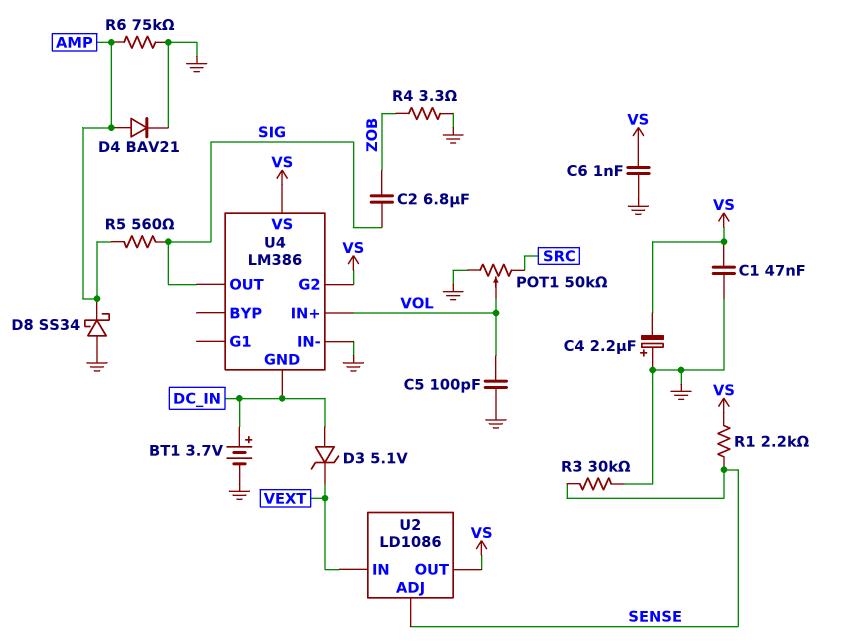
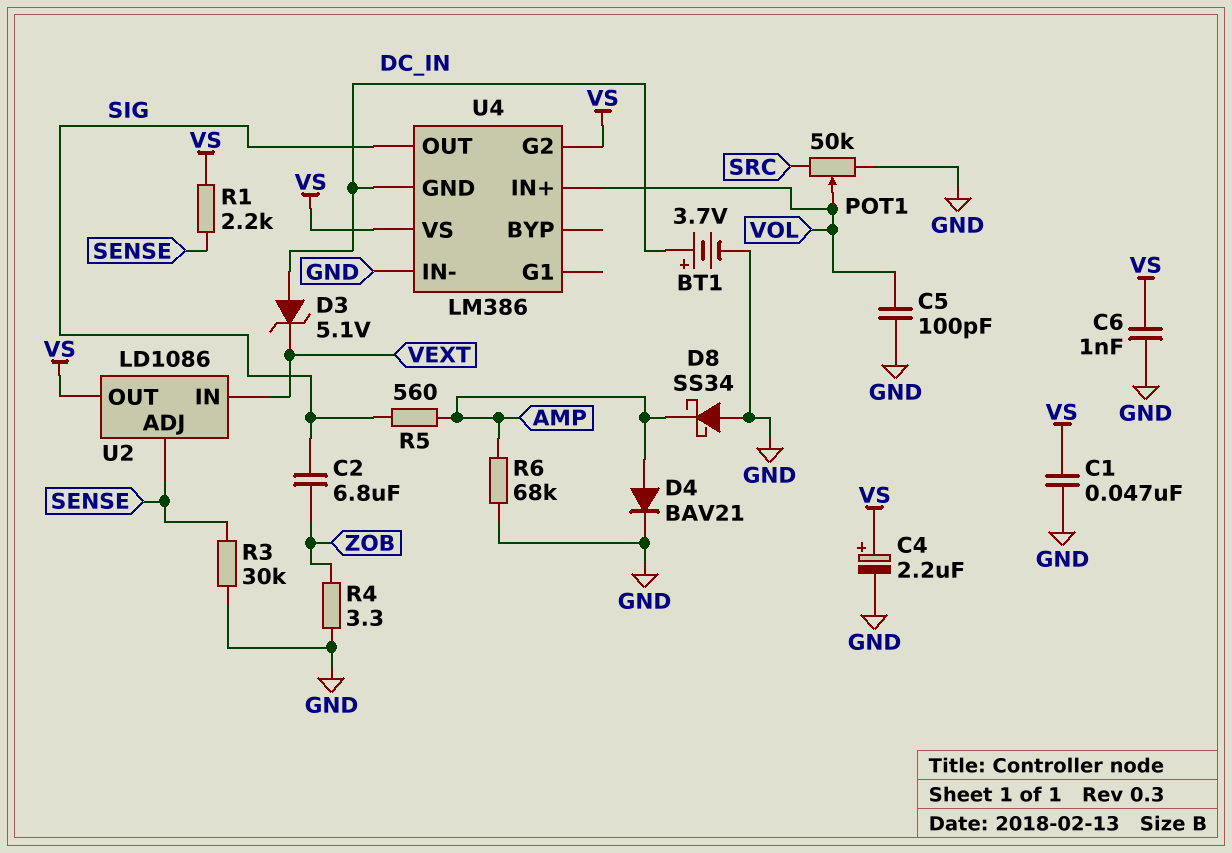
C4: 2.2uF (plus GND, minus VS) -> 2.2uF (plus VS, minus GND)
R6: 75k (AMP, GND) -> 68k (AMP, GND)

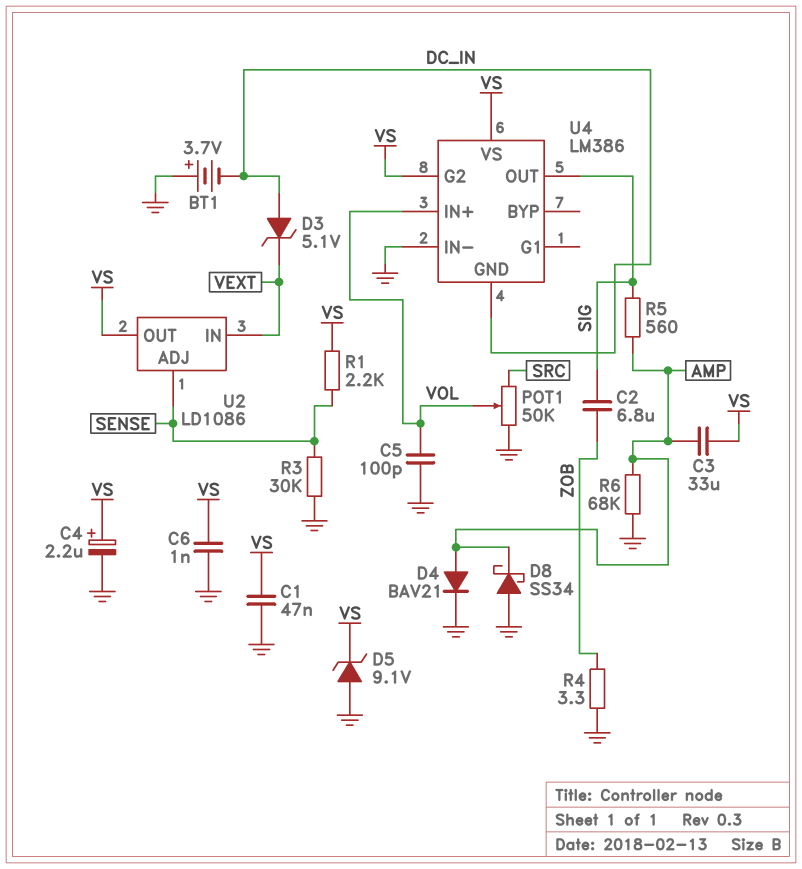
BT1: 3.7V (plus DC_IN, minus GND) -> 3.7V (plus GND, minus DC_IN)
C3: none -> 33uF (AMP, VS)
D5: none -> zener 9.1V (A GND, K VS)

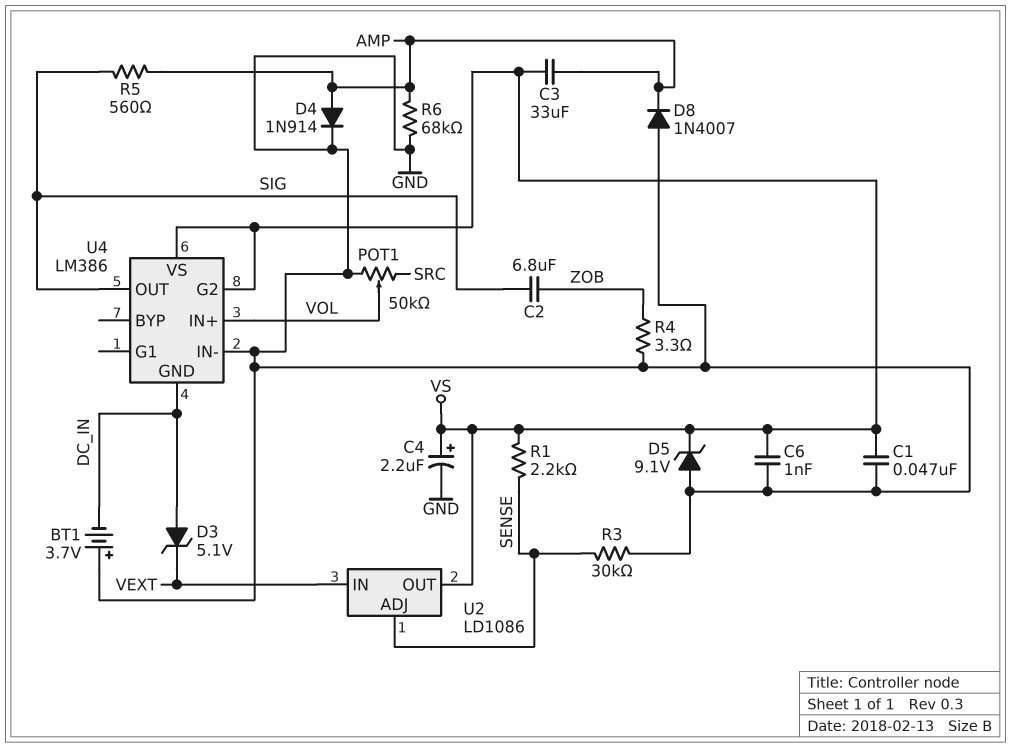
C5: 100pF (GND, VOL) -> none
D4: diode BAV21 (A AMP, K GND) -> diode 1N914 (A AMP, K GND)
D8: schottky SS34 (A GND, K AMP) -> diode 1N4007 (A GND, K AMP)

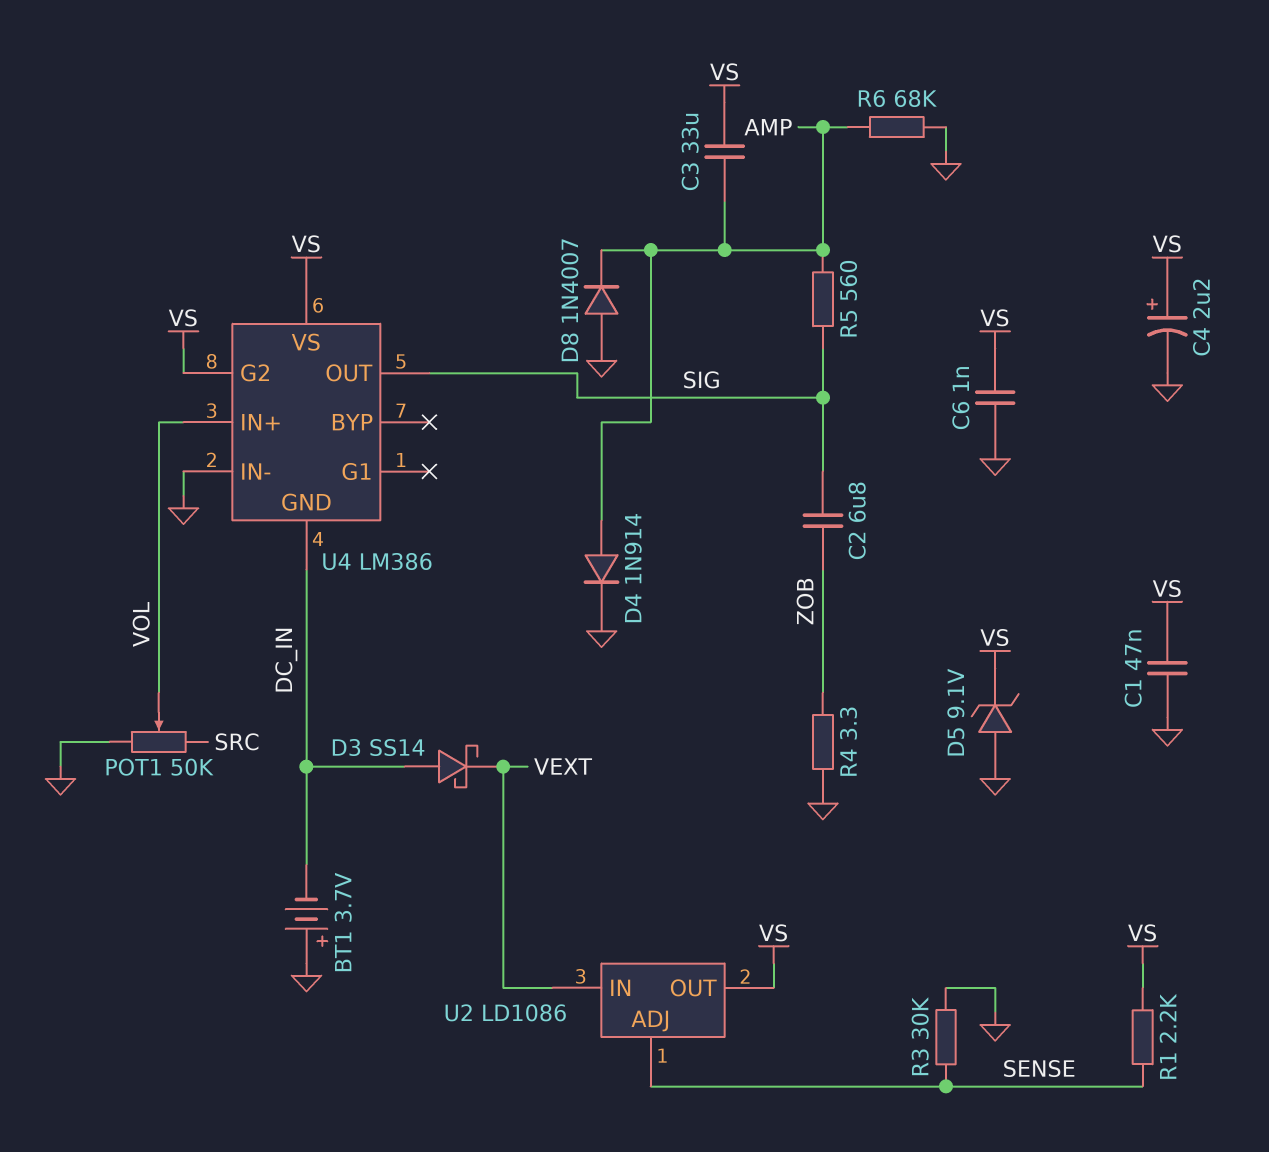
D3: zener 5.1V (A DC_IN, K VEXT) -> schottky SS14 (A DC_IN, K VEXT)

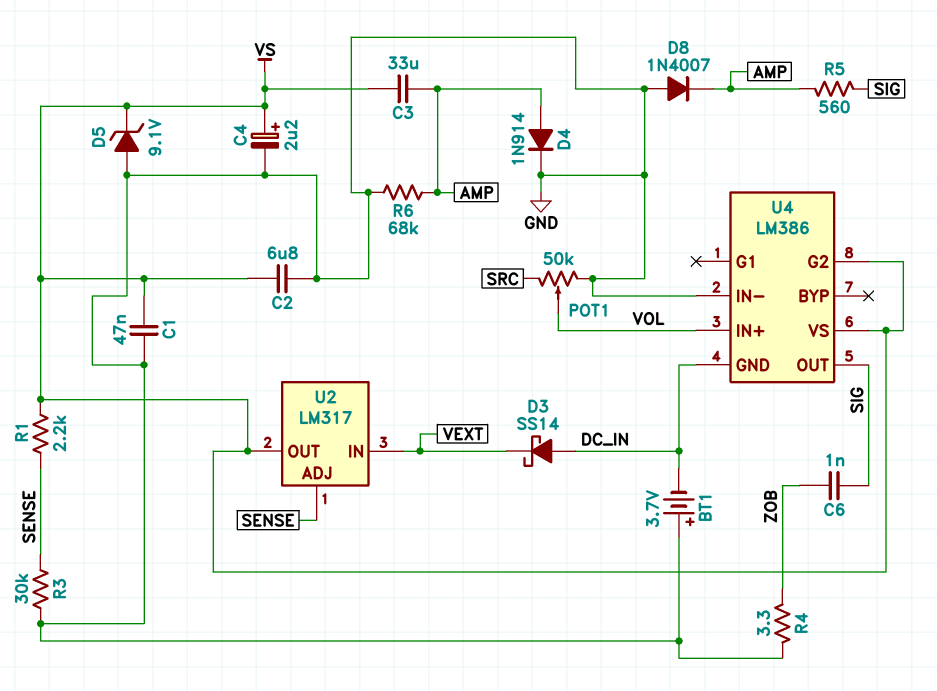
C2: 6.8uF (SIG, ZOB) -> 6.8uF (GND, VS)
C6: 1nF (GND, VS) -> 1nF (SIG, ZOB)
U2: LD1086 -> LM317

